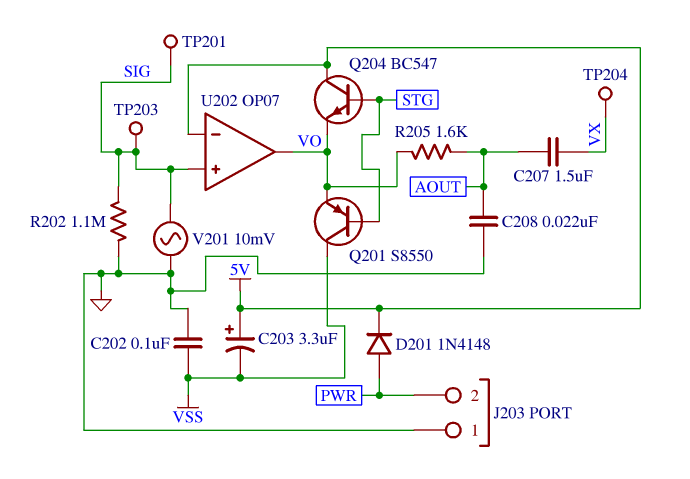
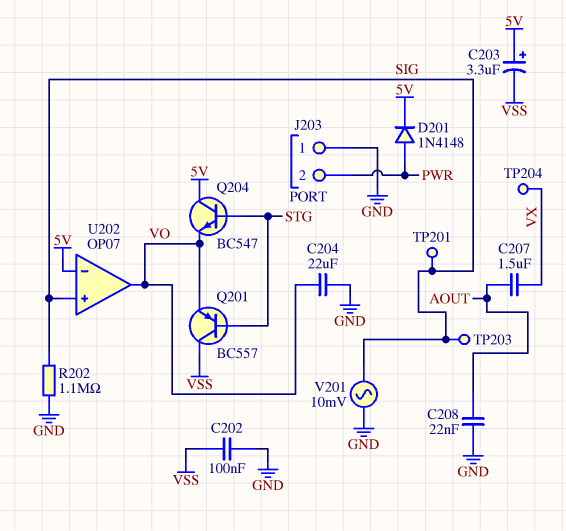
C204: none -> 22uF (GND, VO)
Q201: PNP S8550 (B STG, C VSS, E VO) -> PNP BC557 (B STG, C VSS, E VO)
R205: 1.6k (AOUT, VO) -> none

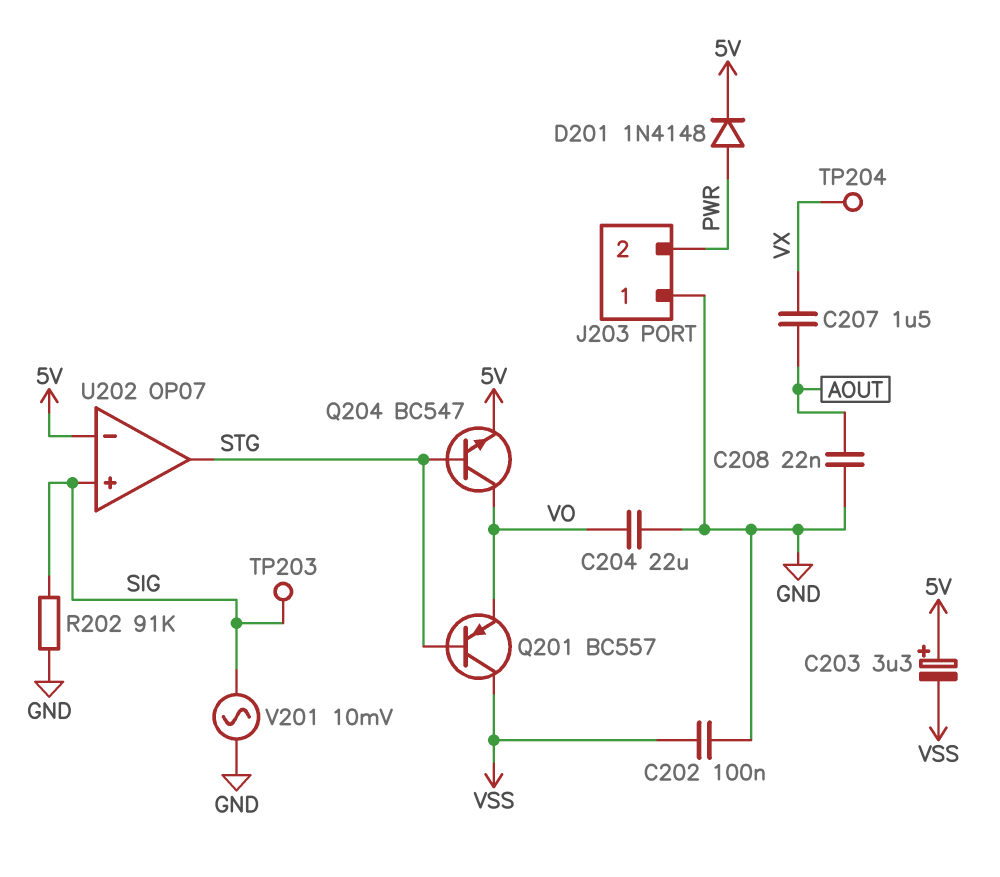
Q204: NPN BC547 (B STG, C 5V, E VO) -> NPN BC547 (B STG, C VO, E 5V)
R202: 1.1M (GND, SIG) -> 91k (GND, SIG)
TP201: test point (SIG) -> none
U202 pin out: VO -> STG

